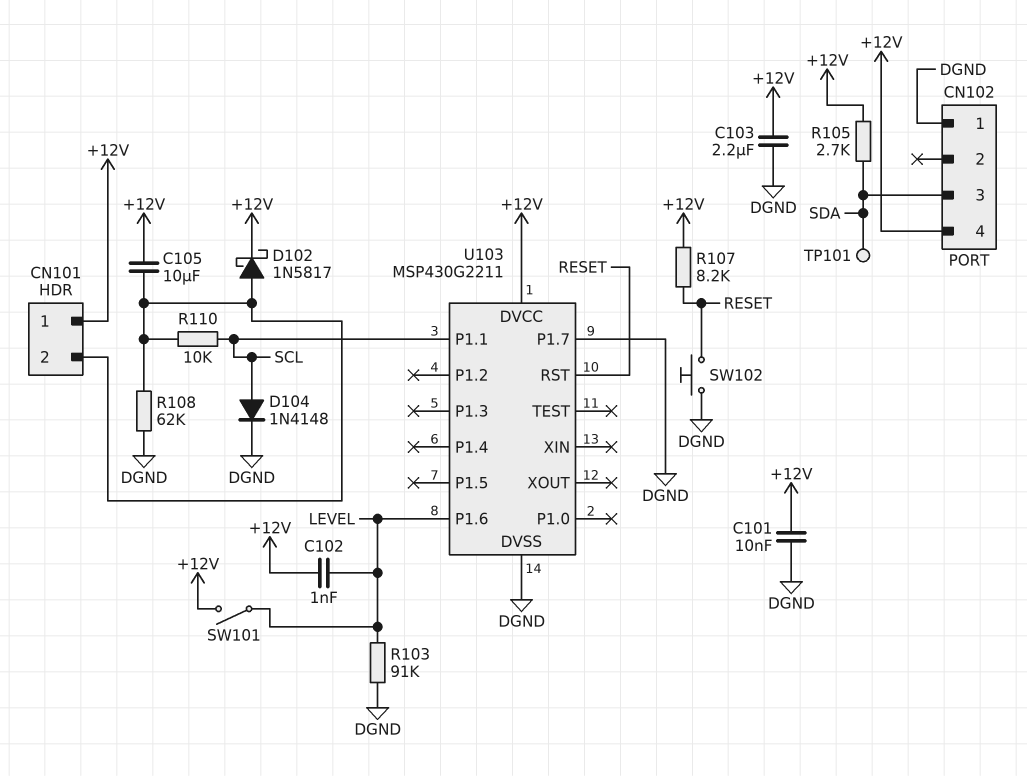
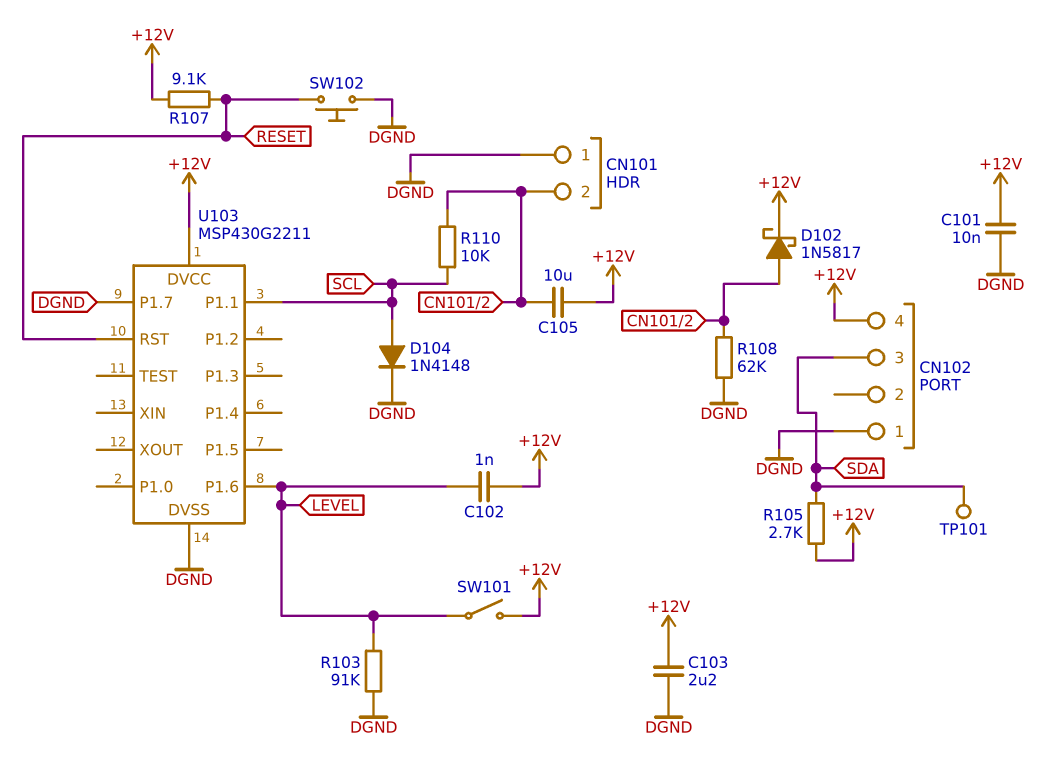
CN101 pin 1: +12V -> DGND
R107: 8.2k (+12V, RESET) -> 9.1k (+12V, RESET)

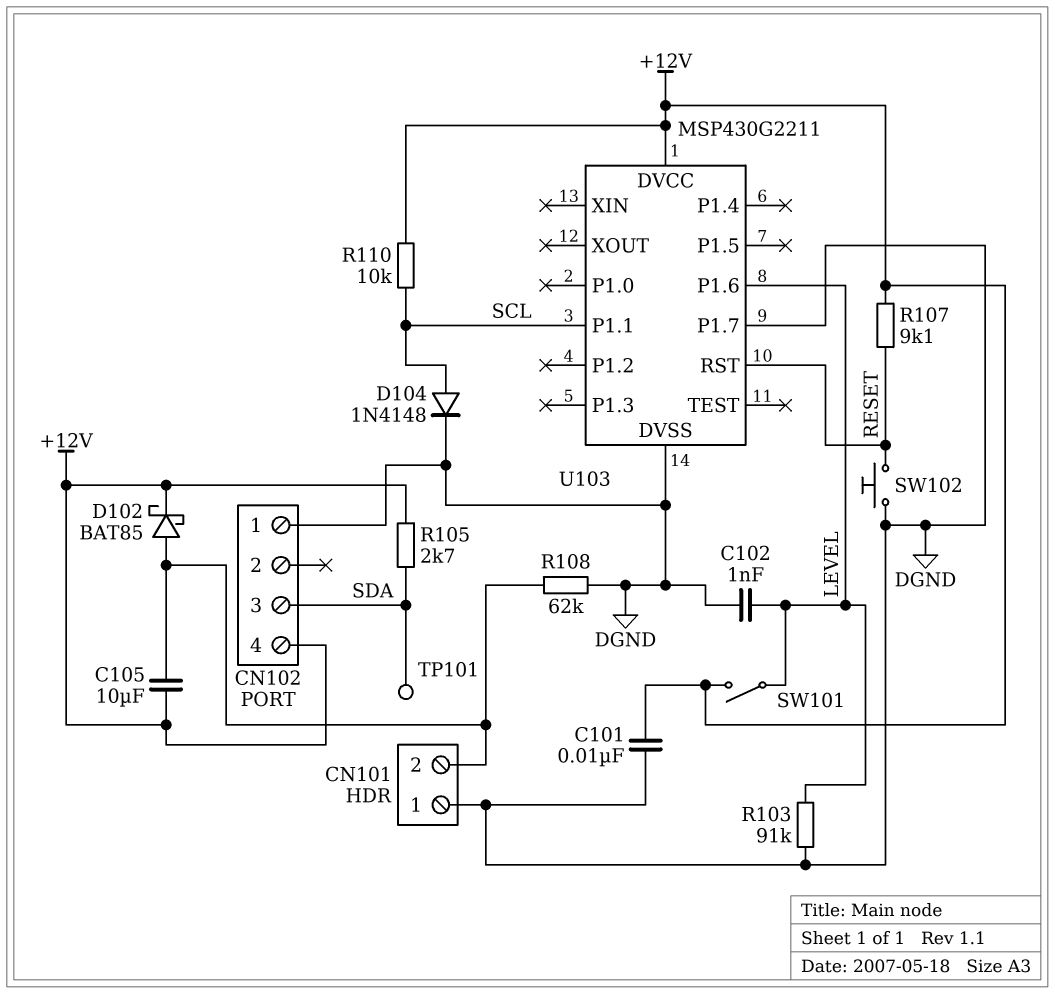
C102: 1nF (+12V, LEVEL) -> 1nF (DGND, LEVEL)
C103: 2.2uF (+12V, DGND) -> none
D102: schottky 1N5817 (A CN101/2, K +12V) -> schottky BAT85 (A CN101/2, K +12V)
R110: 10k (CN101/2, SCL) -> 10k (+12V, SCL)

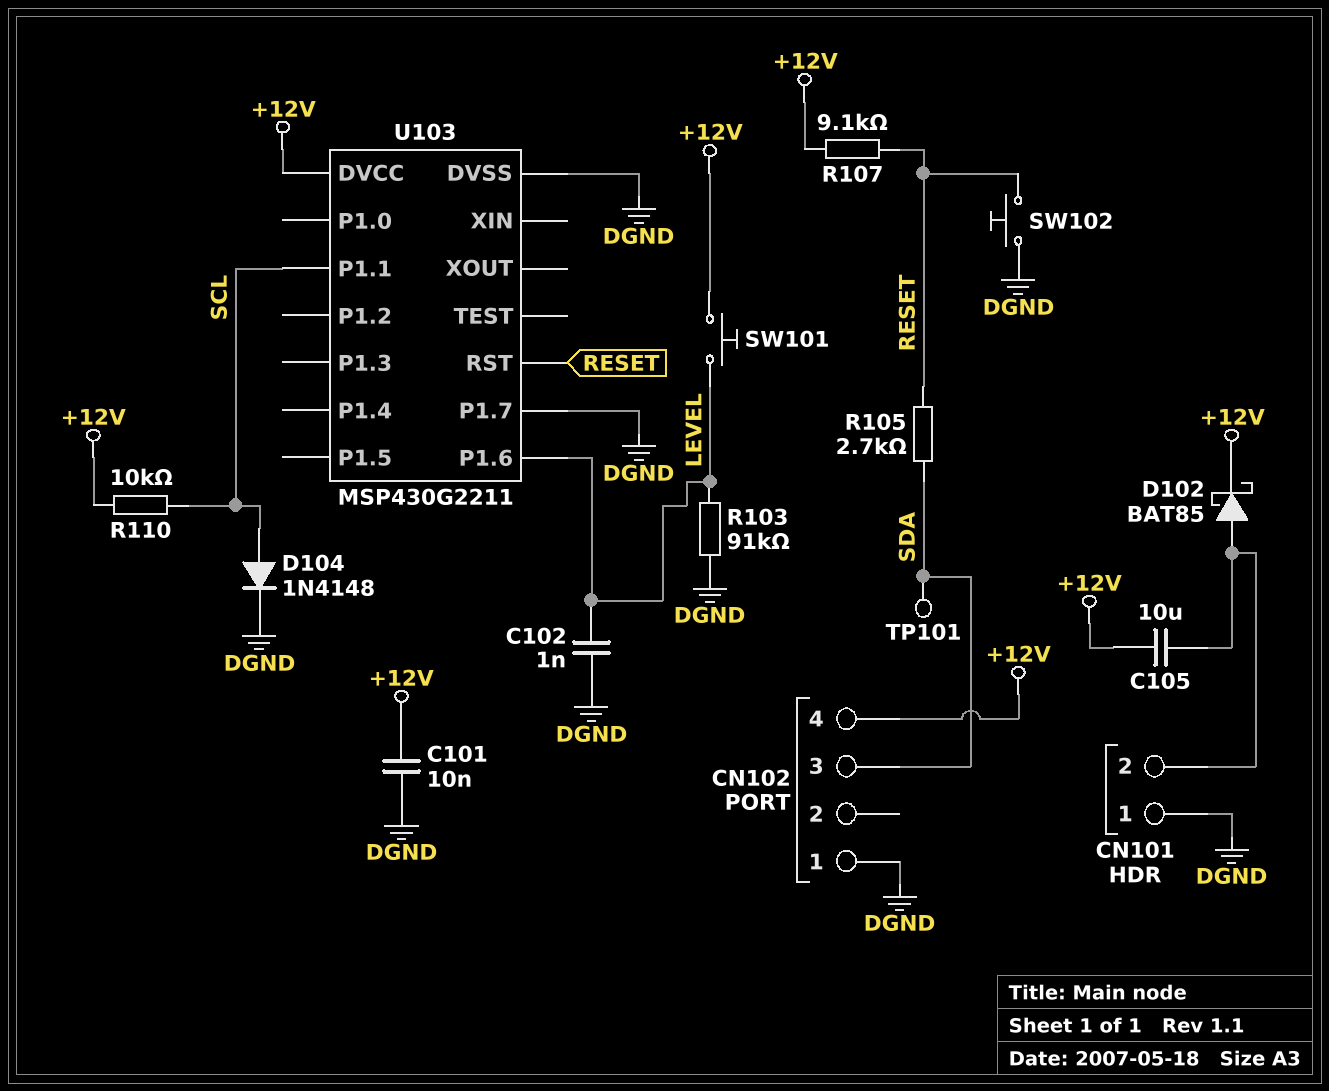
R105: 2.7k (+12V, SDA) -> 2.7k (RESET, SDA)
R108: 62k (CN101/2, DGND) -> none
SW101: switch (+12V, LEVEL) -> button (+12V, LEVEL)

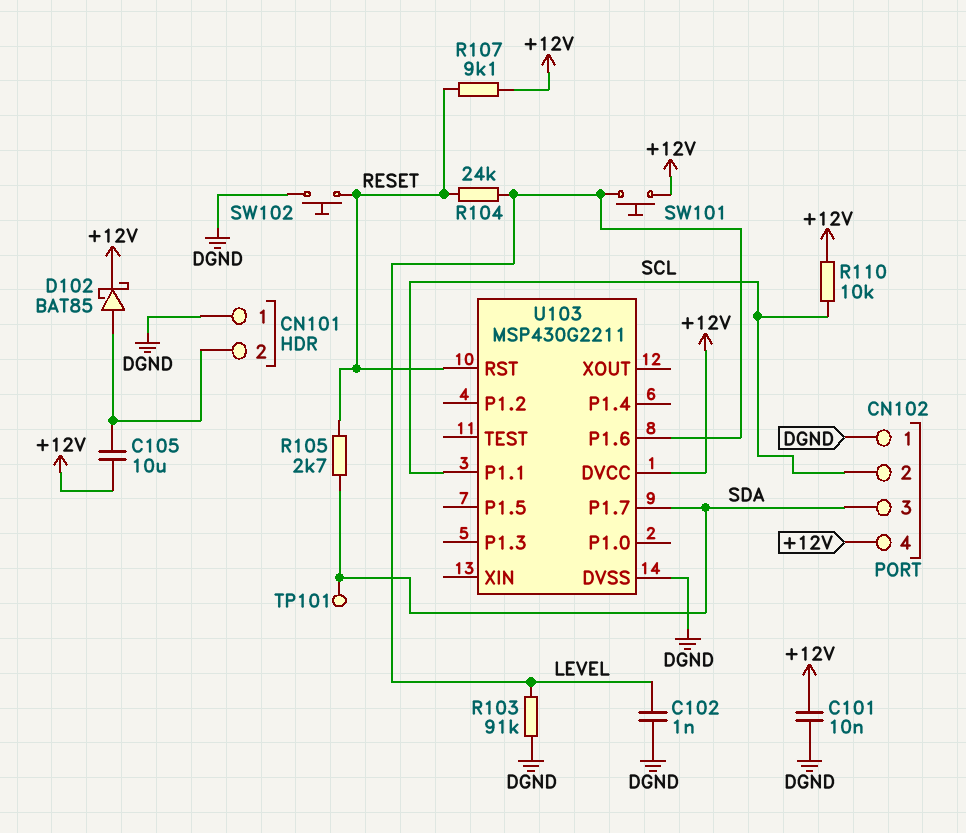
CN102 pin 2: none -> SCL
D104: diode 1N4148 (A SCL, K DGND) -> none
R104: none -> 24k (LEVEL, RESET)
U103 pin P1.7: DGND -> SDA

